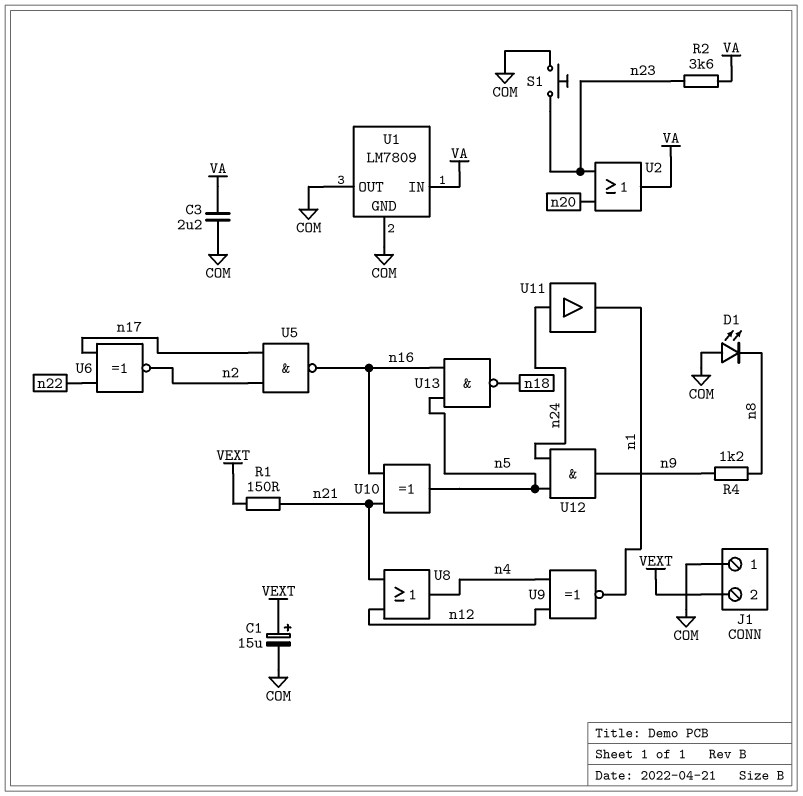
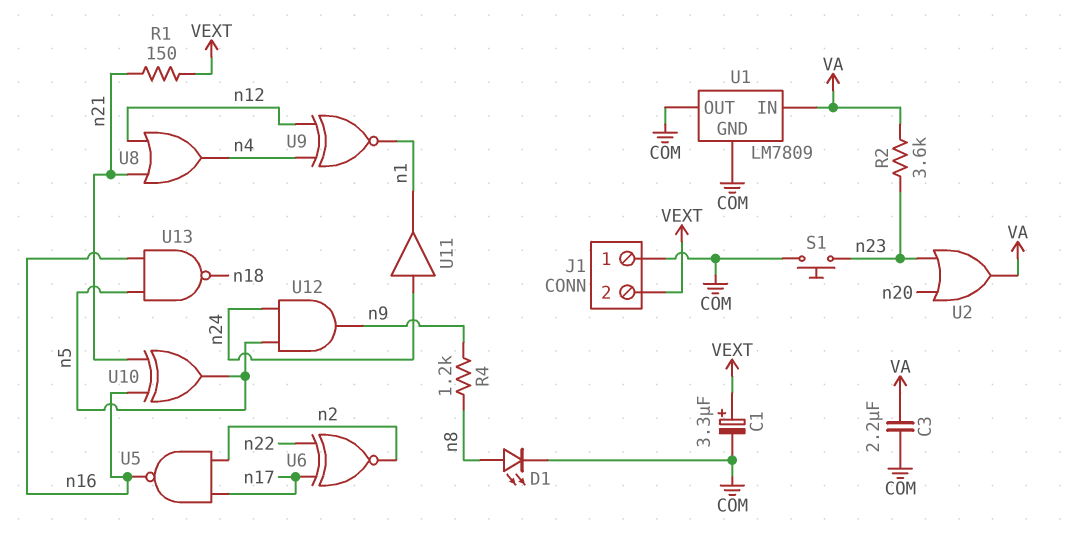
C1: 15uF (plus VEXT, minus COM) -> 3.3uF (plus VEXT, minus COM)
D1: LED (A COM, K n8) -> LED (A n8, K COM)

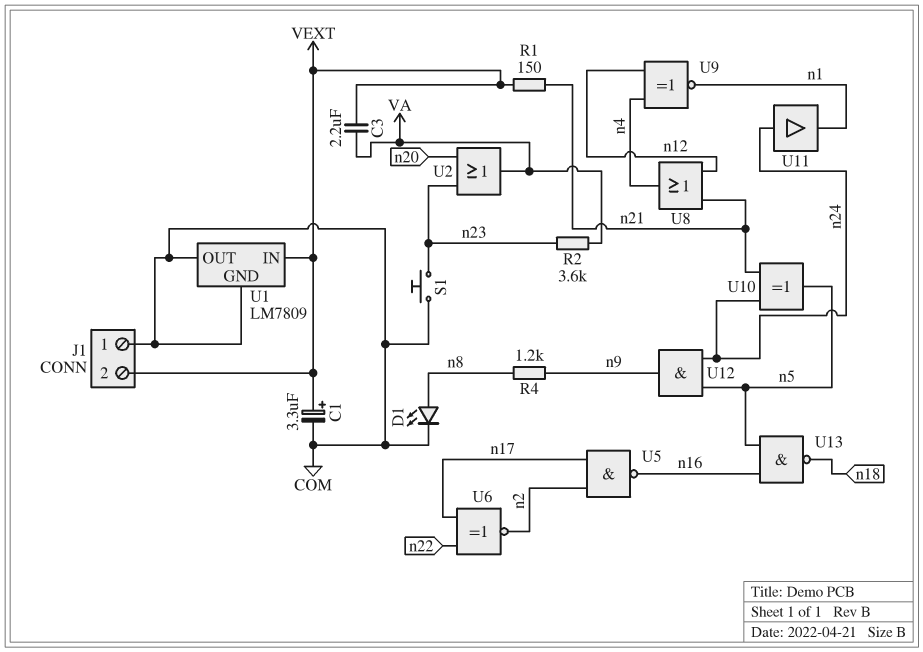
C3: 2.2uF (COM, VA) -> 2.2uF (VA, VEXT)
U1 pin IN: VA -> VEXT
U10: XOR (in n16, in n21, out n5) -> XOR (in n21, in n24, out n5)

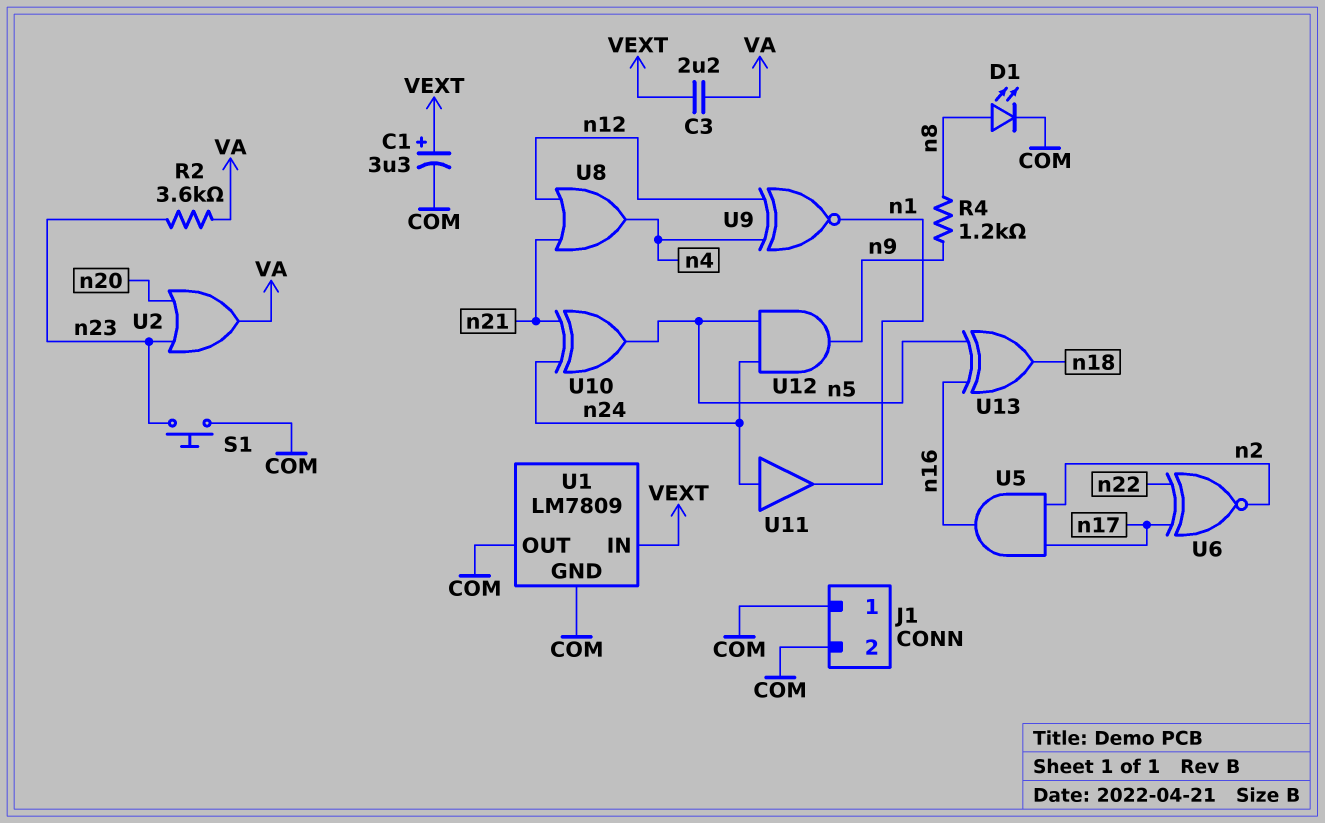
J1 pin 2: VEXT -> COM
R1: 150 (VEXT, n21) -> none
U5: NAND (in n2, in n17, out n16) -> AND (in n2, in n17, out n16)
U13: NAND (in n5, in n16, out n18) -> XOR (in n5, in n16, out n18)

